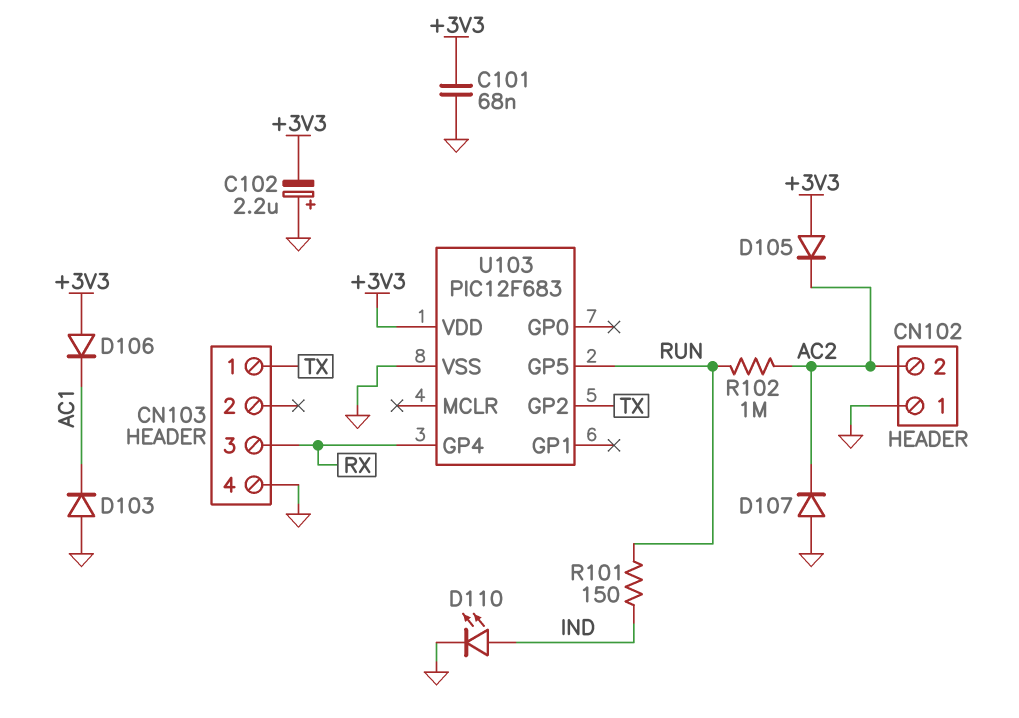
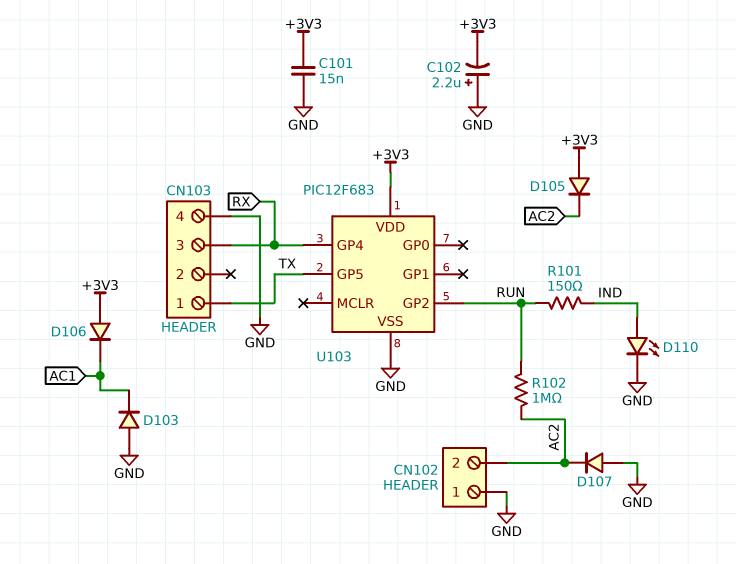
C101: 68nF (+3V3, GND) -> 15nF (+3V3, GND)
U103 pin GP2: TX -> RUN
U103 pin GP5: RUN -> TX

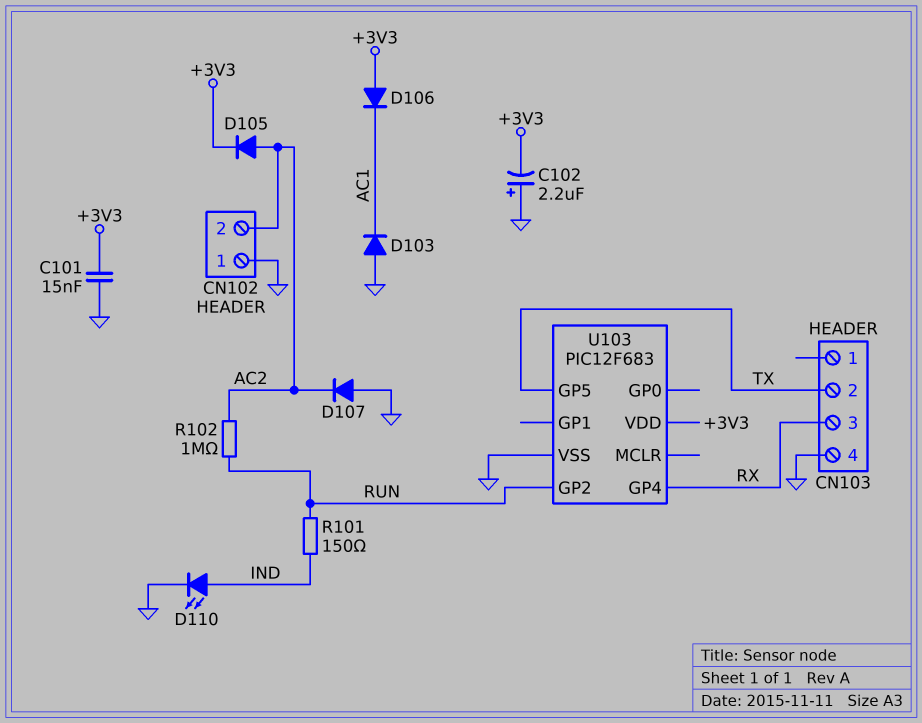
CN103 pin 1: TX -> none
CN103 pin 2: none -> TX
D105: diode (A +3V3, K AC2) -> diode (A AC2, K +3V3)

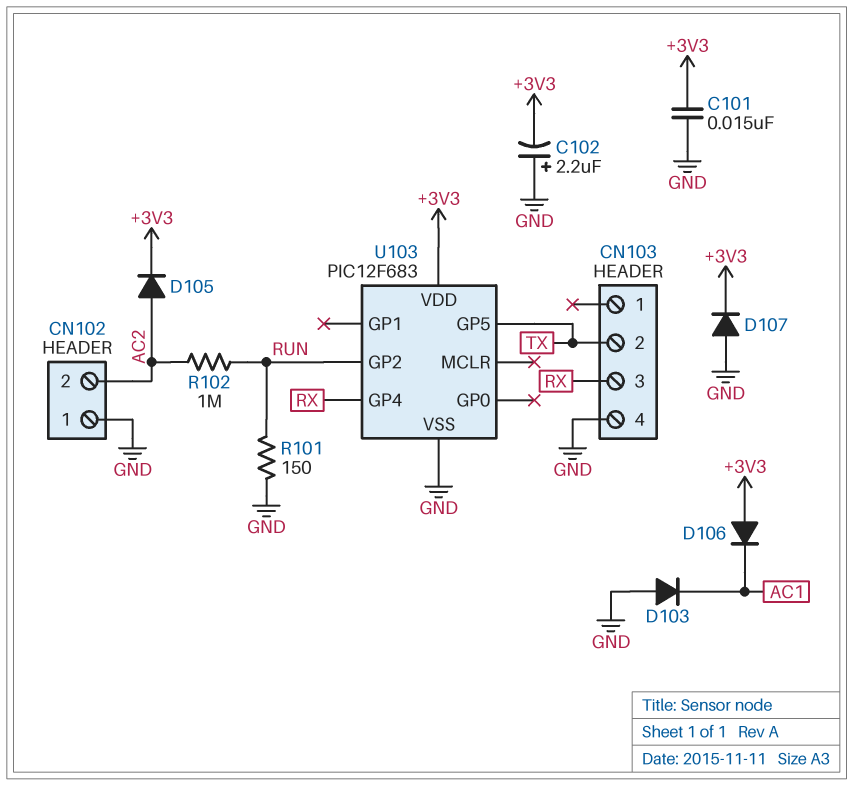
D107: diode (A GND, K AC2) -> diode (A GND, K +3V3)
D110: LED (A IND, K GND) -> none
R101: 150 (IND, RUN) -> 150 (GND, RUN)

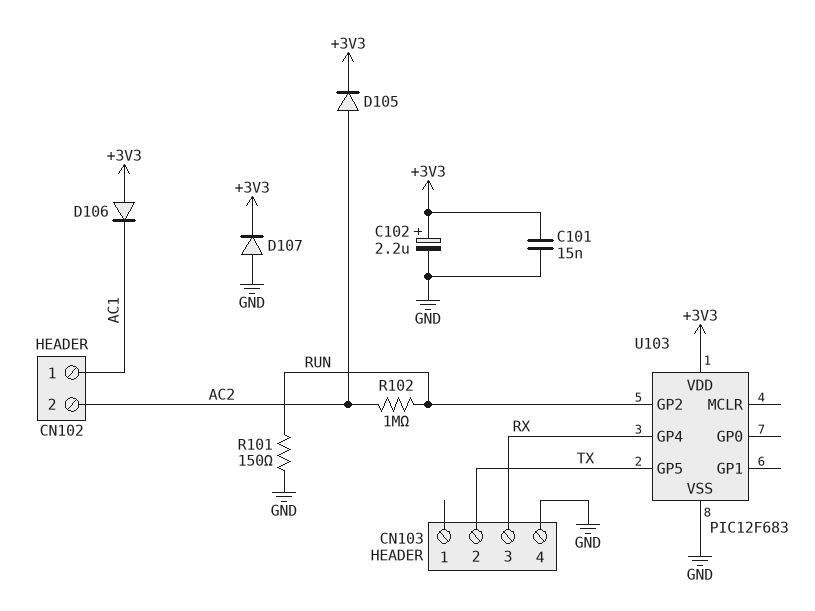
C102: 2.2uF (plus GND, minus +3V3) -> 2.2uF (plus +3V3, minus GND)
CN102 pin 1: GND -> AC1
D103: diode (A GND, K AC1) -> none

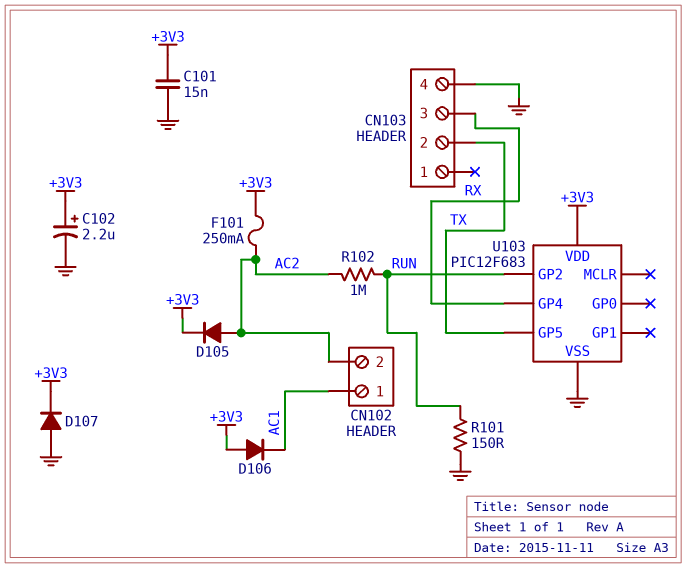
F101: none -> 250mA (+3V3, AC2)

